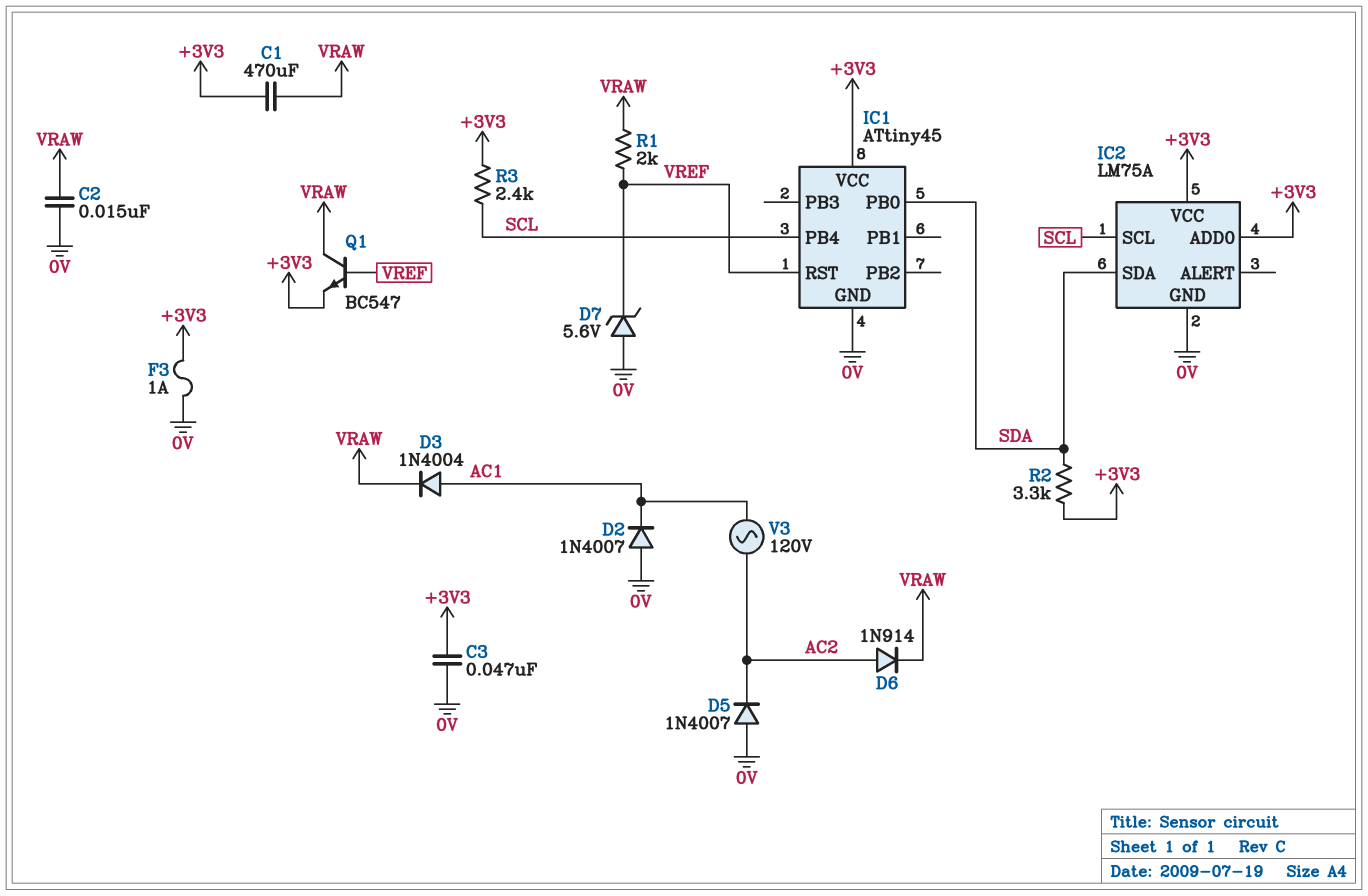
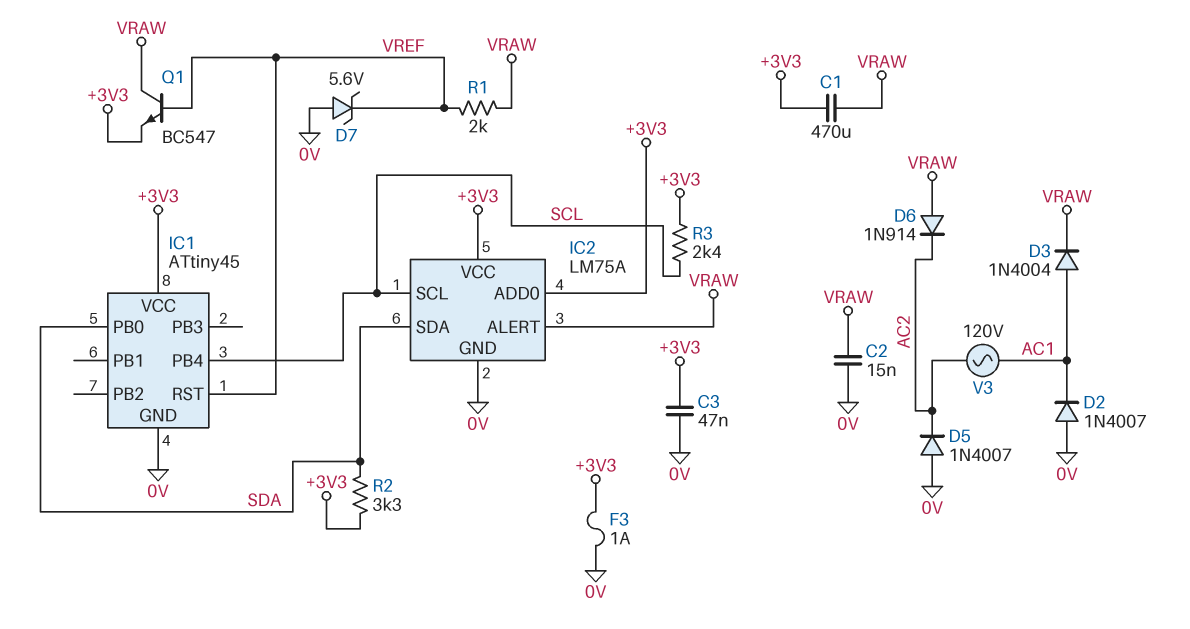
D6: diode 1N914 (A AC2, K VRAW) -> diode 1N914 (A VRAW, K AC2)
IC2 pin ALERT: none -> VRAW

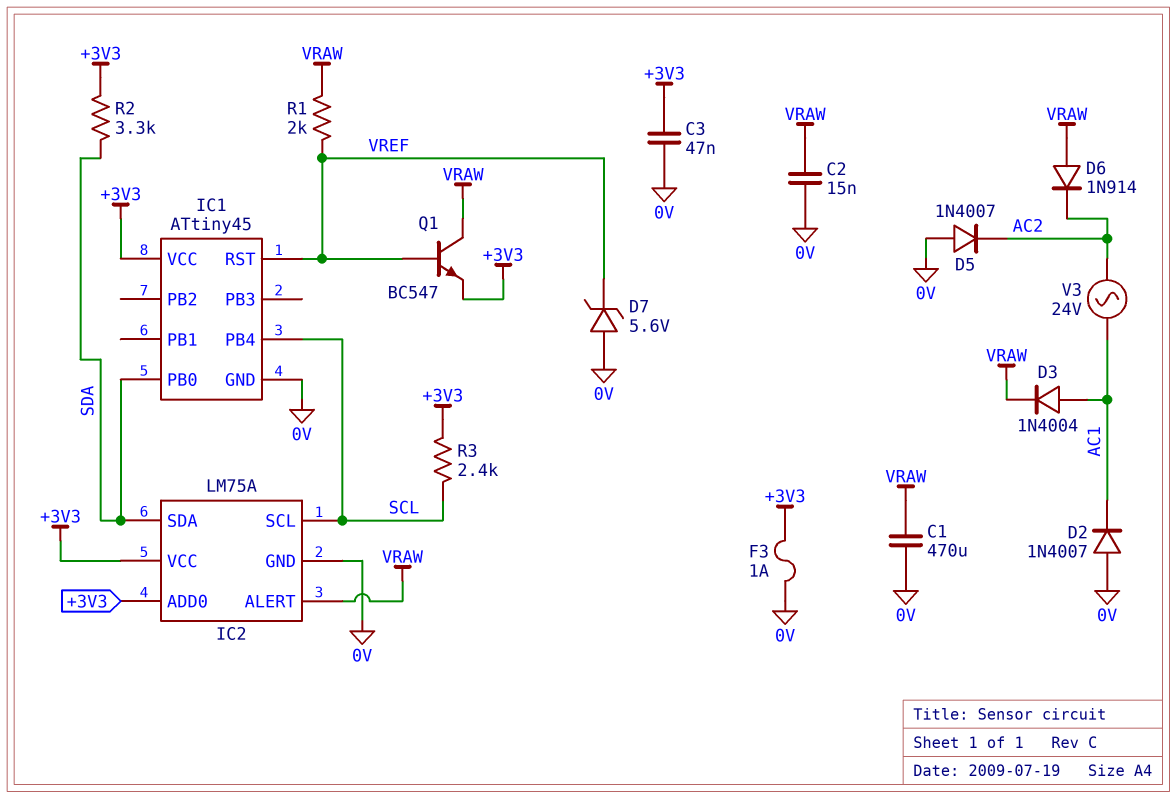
C1: 470uF (+3V3, VRAW) -> 470uF (0V, VRAW)
V3: AC 120V (AC1, AC2) -> AC 24V (AC1, AC2)

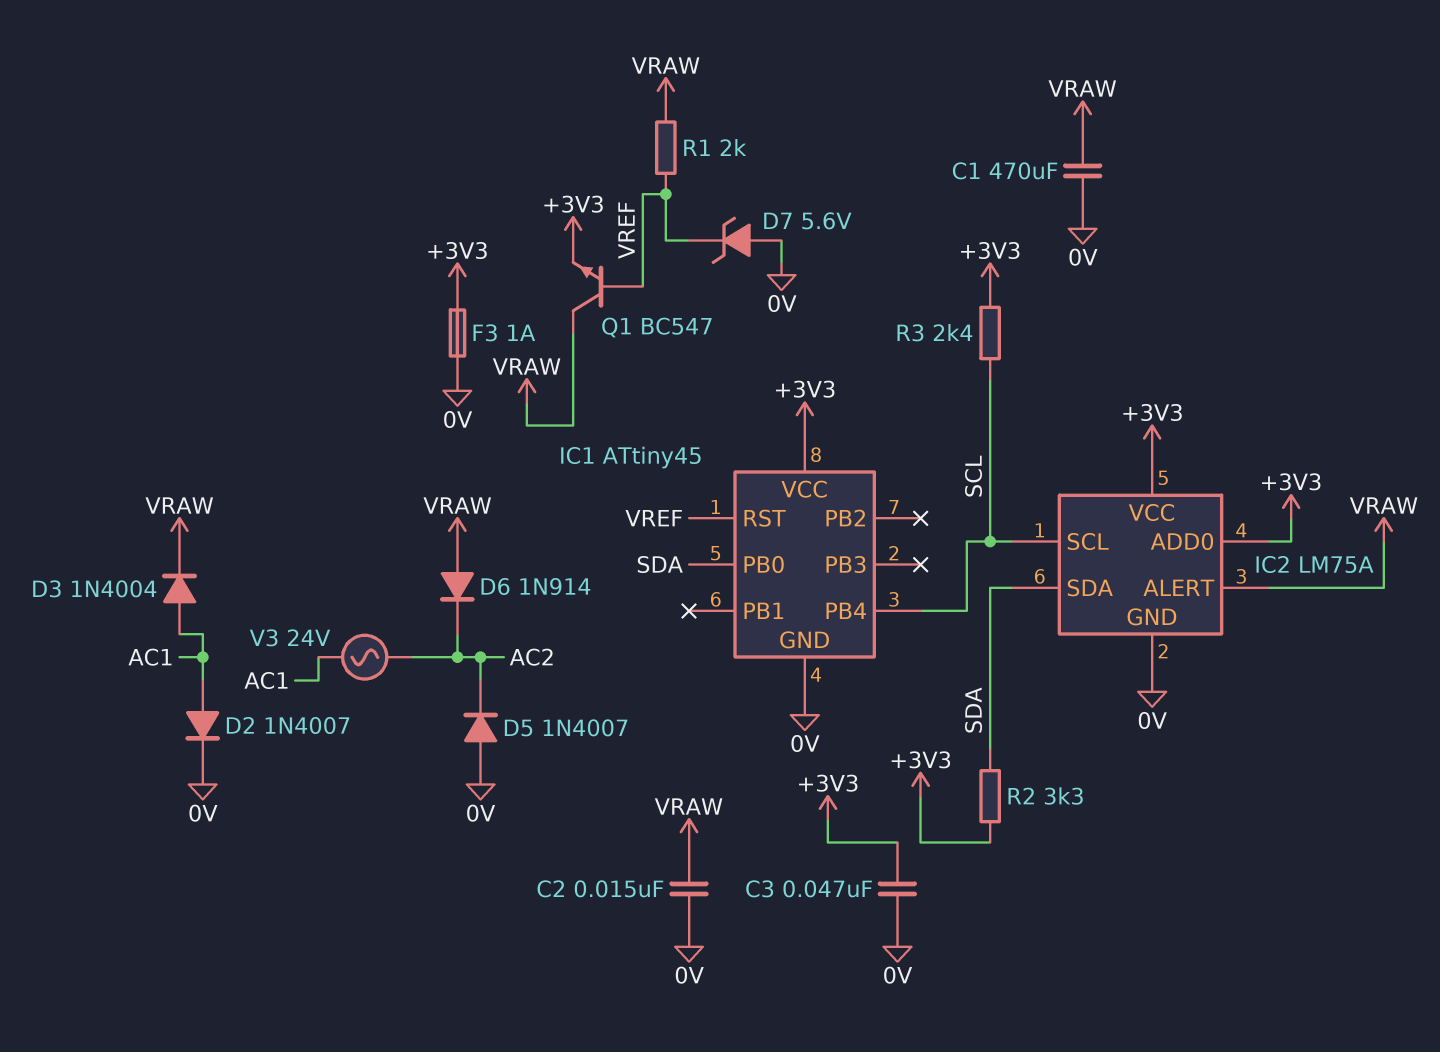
D2: diode 1N4007 (A 0V, K AC1) -> diode 1N4007 (A AC1, K 0V)

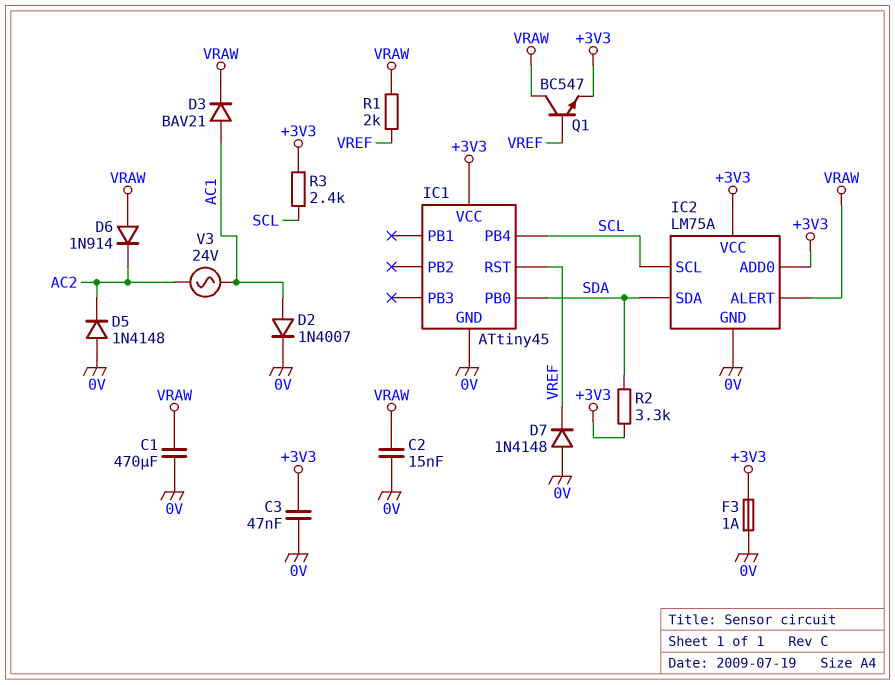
D3: diode 1N4004 (A AC1, K VRAW) -> diode BAV21 (A AC1, K VRAW)
D5: diode 1N4007 (A 0V, K AC2) -> diode 1N4148 (A 0V, K AC2)
D7: zener 5.6V (A 0V, K VREF) -> diode 1N4148 (A 0V, K VREF)

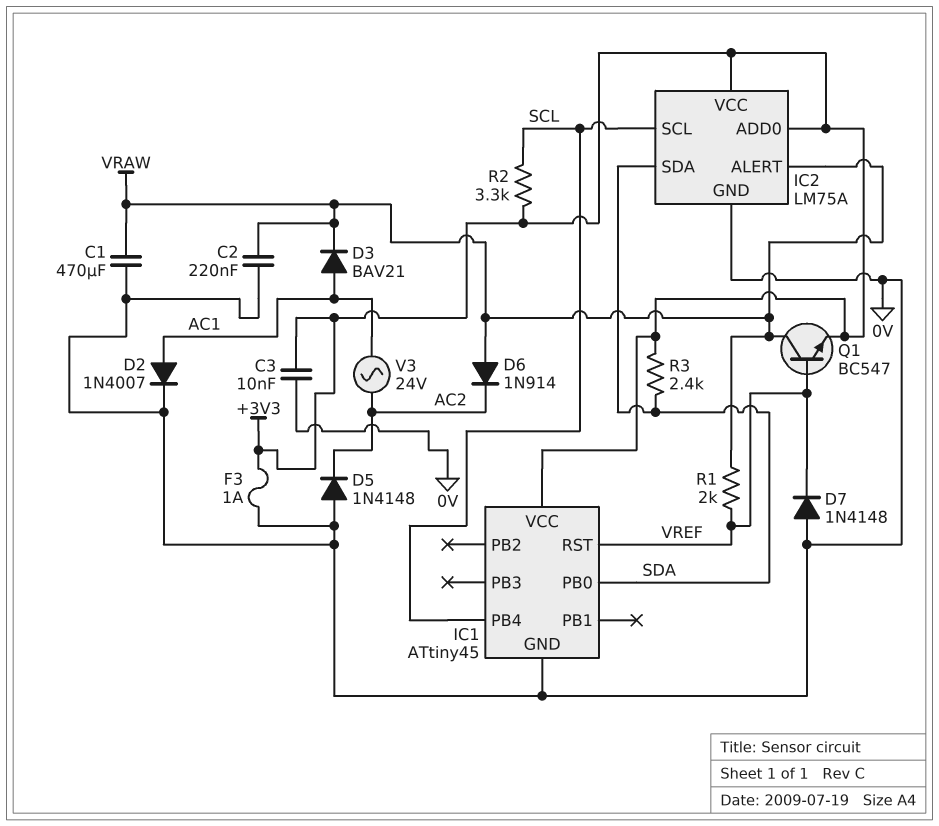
C2: 15nF (0V, VRAW) -> 220nF (0V, VRAW)
C3: 47nF (+3V3, 0V) -> 10nF (+3V3, 0V)
R2: 3.3k (+3V3, SDA) -> 3.3k (+3V3, SCL)
R3: 2.4k (+3V3, SCL) -> 2.4k (+3V3, SDA)

